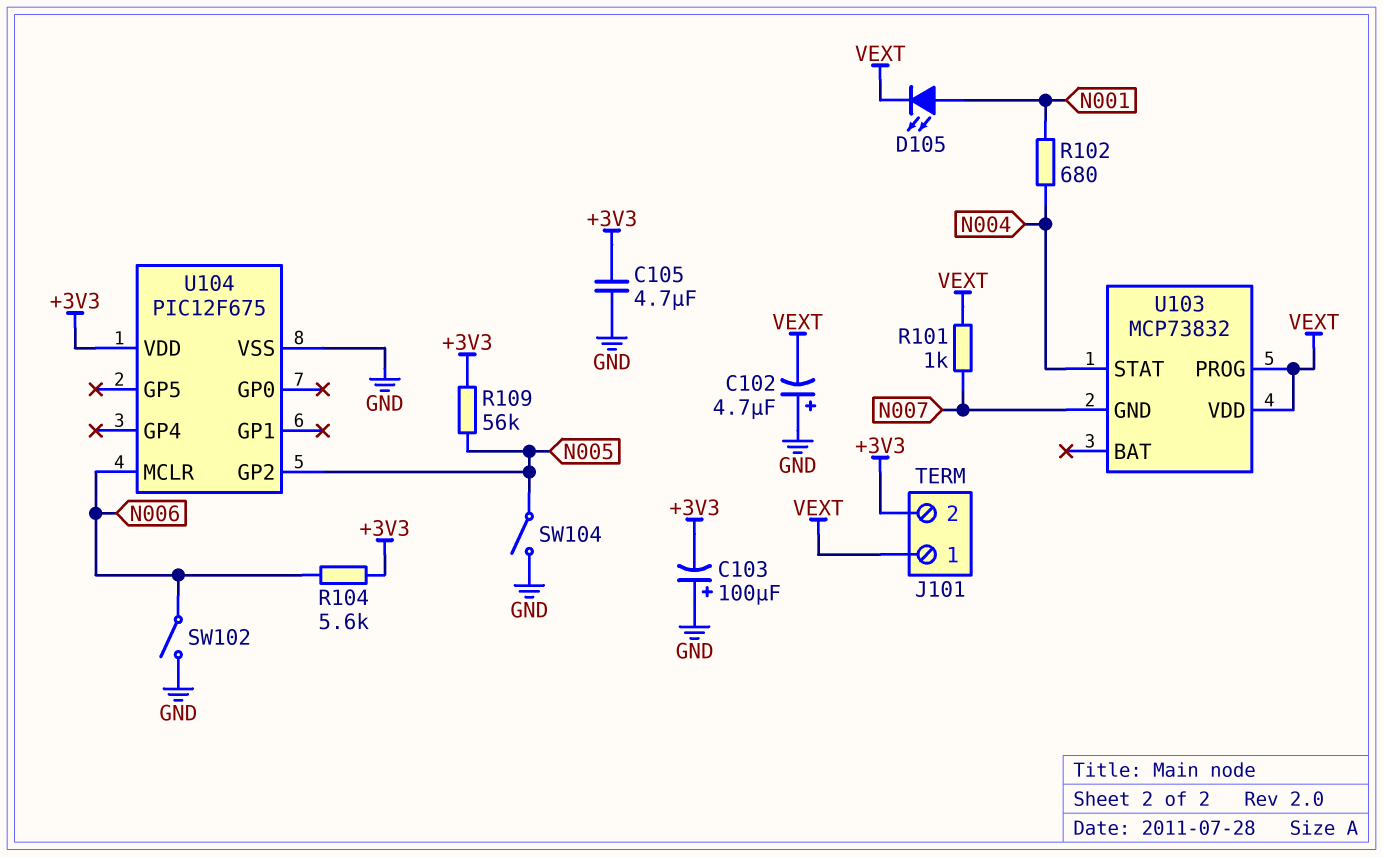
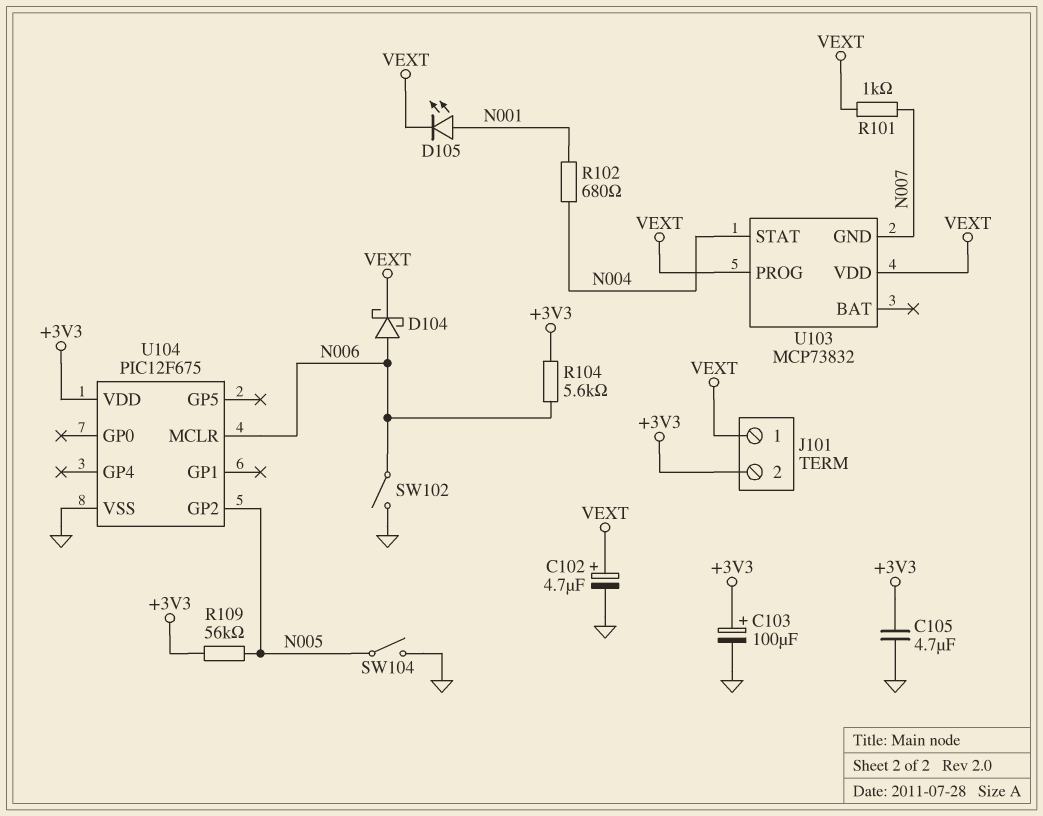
C102: 4.7uF (plus GND, minus VEXT) -> 4.7uF (plus VEXT, minus GND)
C103: 100uF (plus GND, minus +3V3) -> 100uF (plus +3V3, minus GND)
D104: none -> schottky (A N006, K VEXT)

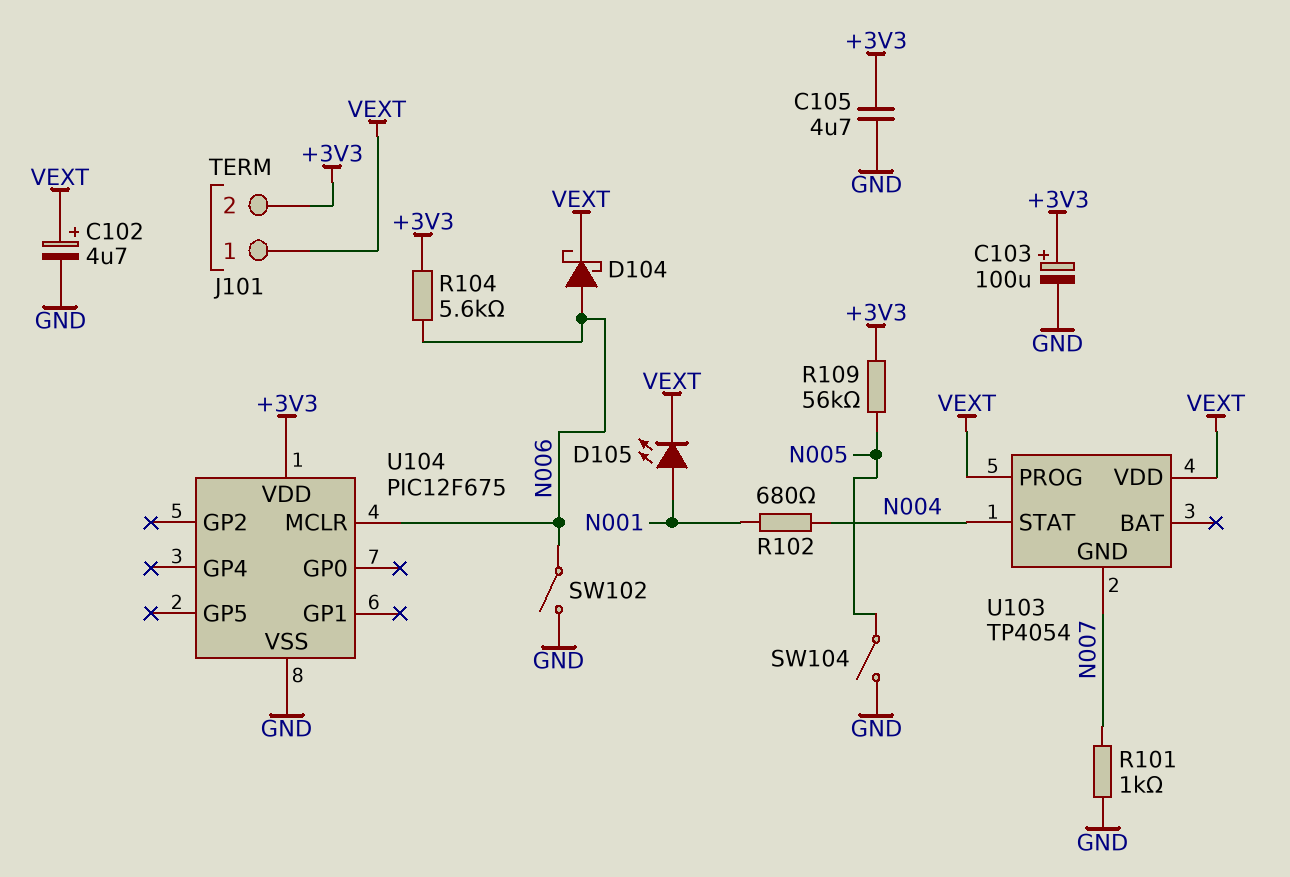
R101: 1k (N007, VEXT) -> 1k (GND, N007)
U103: MCP73832 -> TP4054
U104 pin GP2: N005 -> none

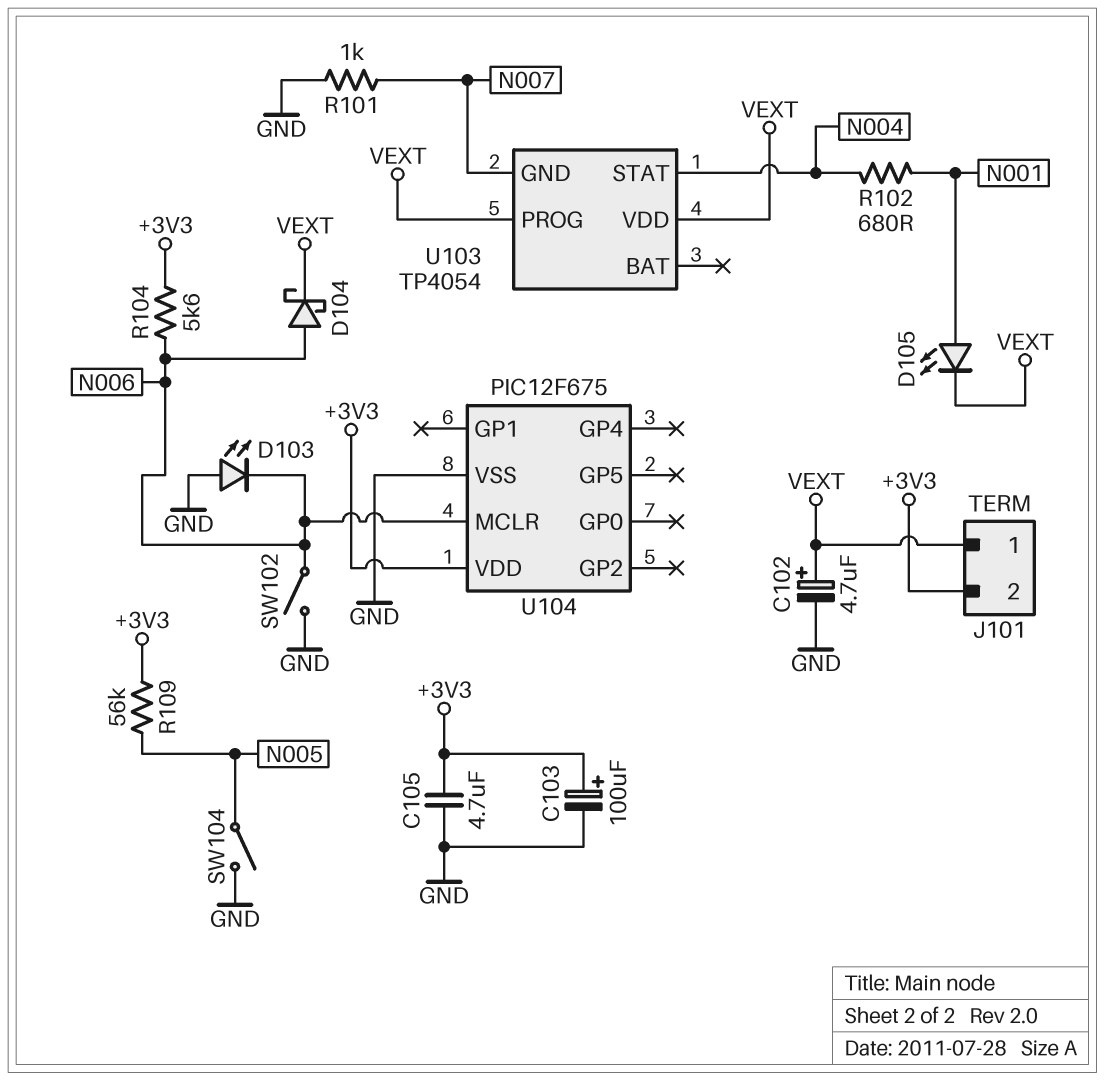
D103: none -> LED (A GND, K N006)

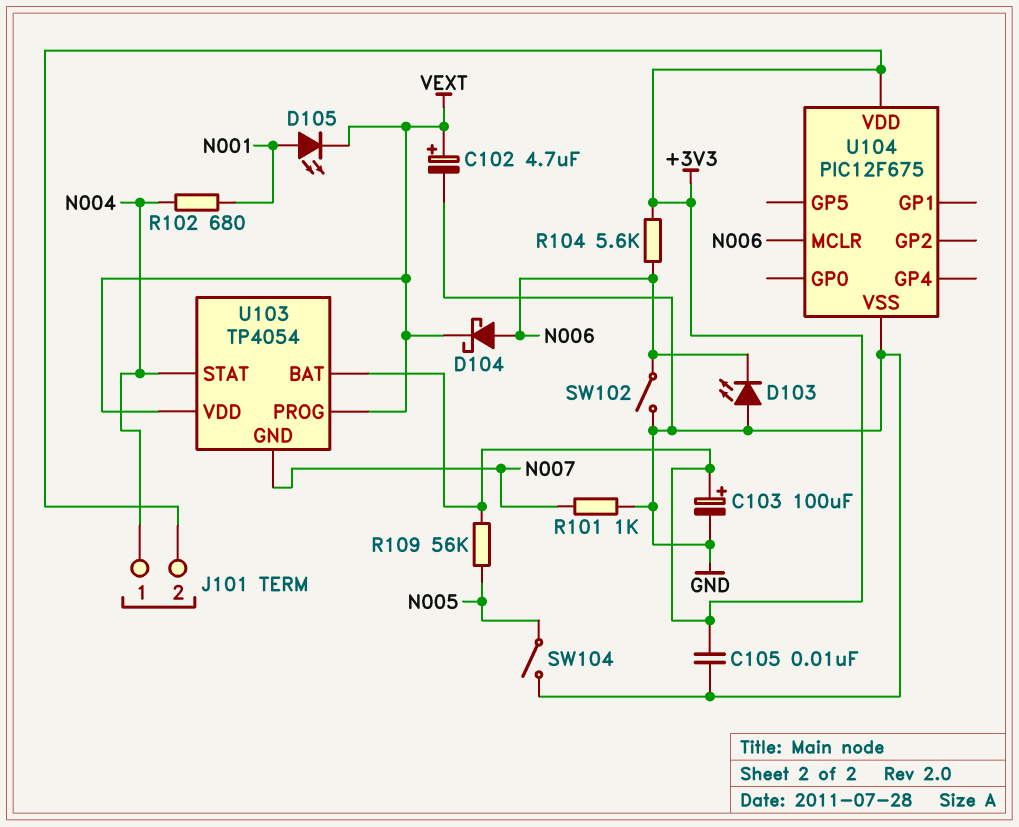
C105: 4.7uF (+3V3, GND) -> 10nF (+3V3, GND)
J101 pin 1: VEXT -> N004
U103 pin BAT: none -> +3V3

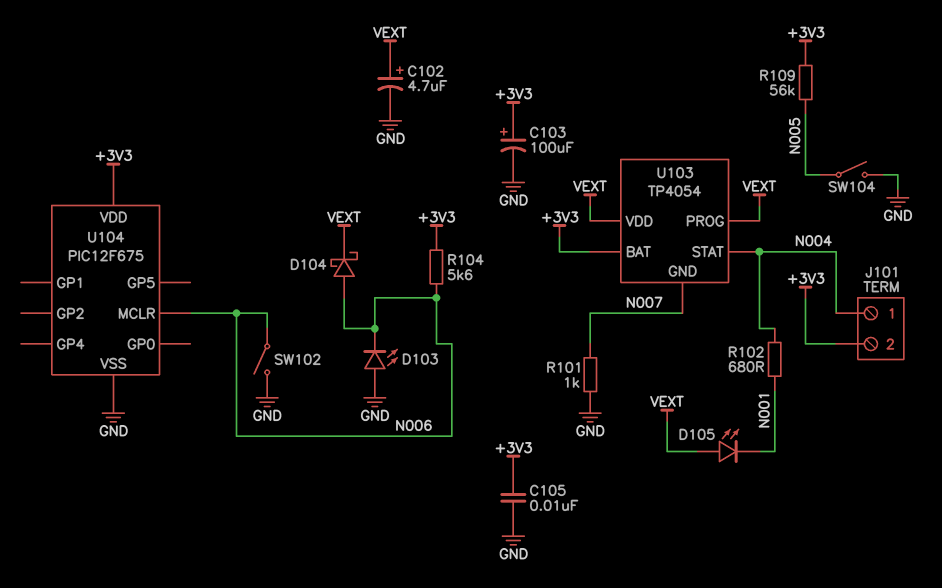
D105: LED (A N001, K VEXT) -> LED (A VEXT, K N001)

